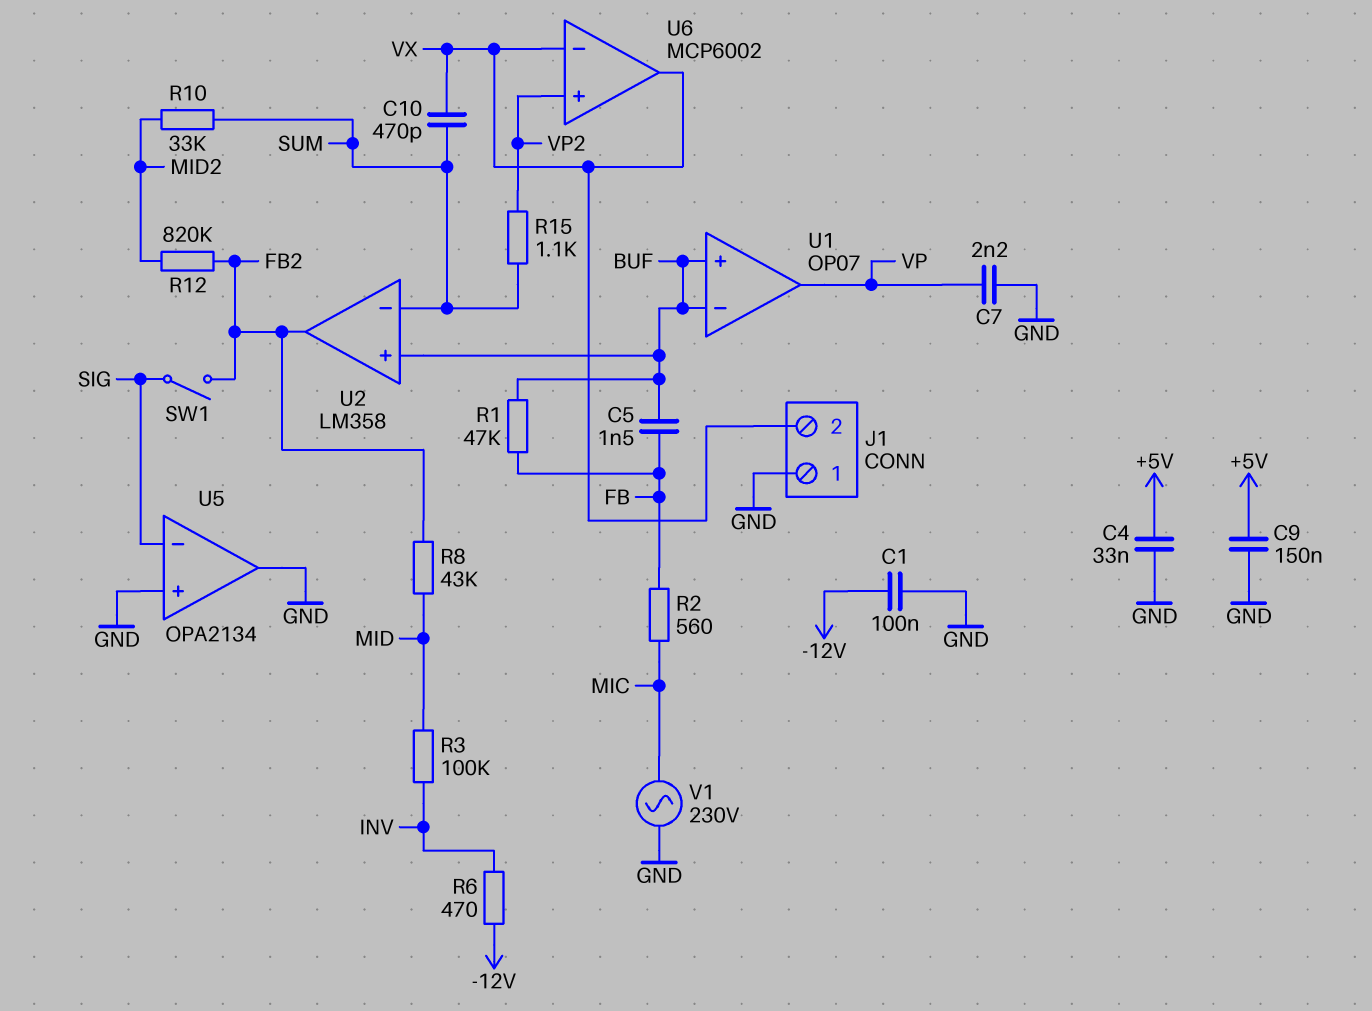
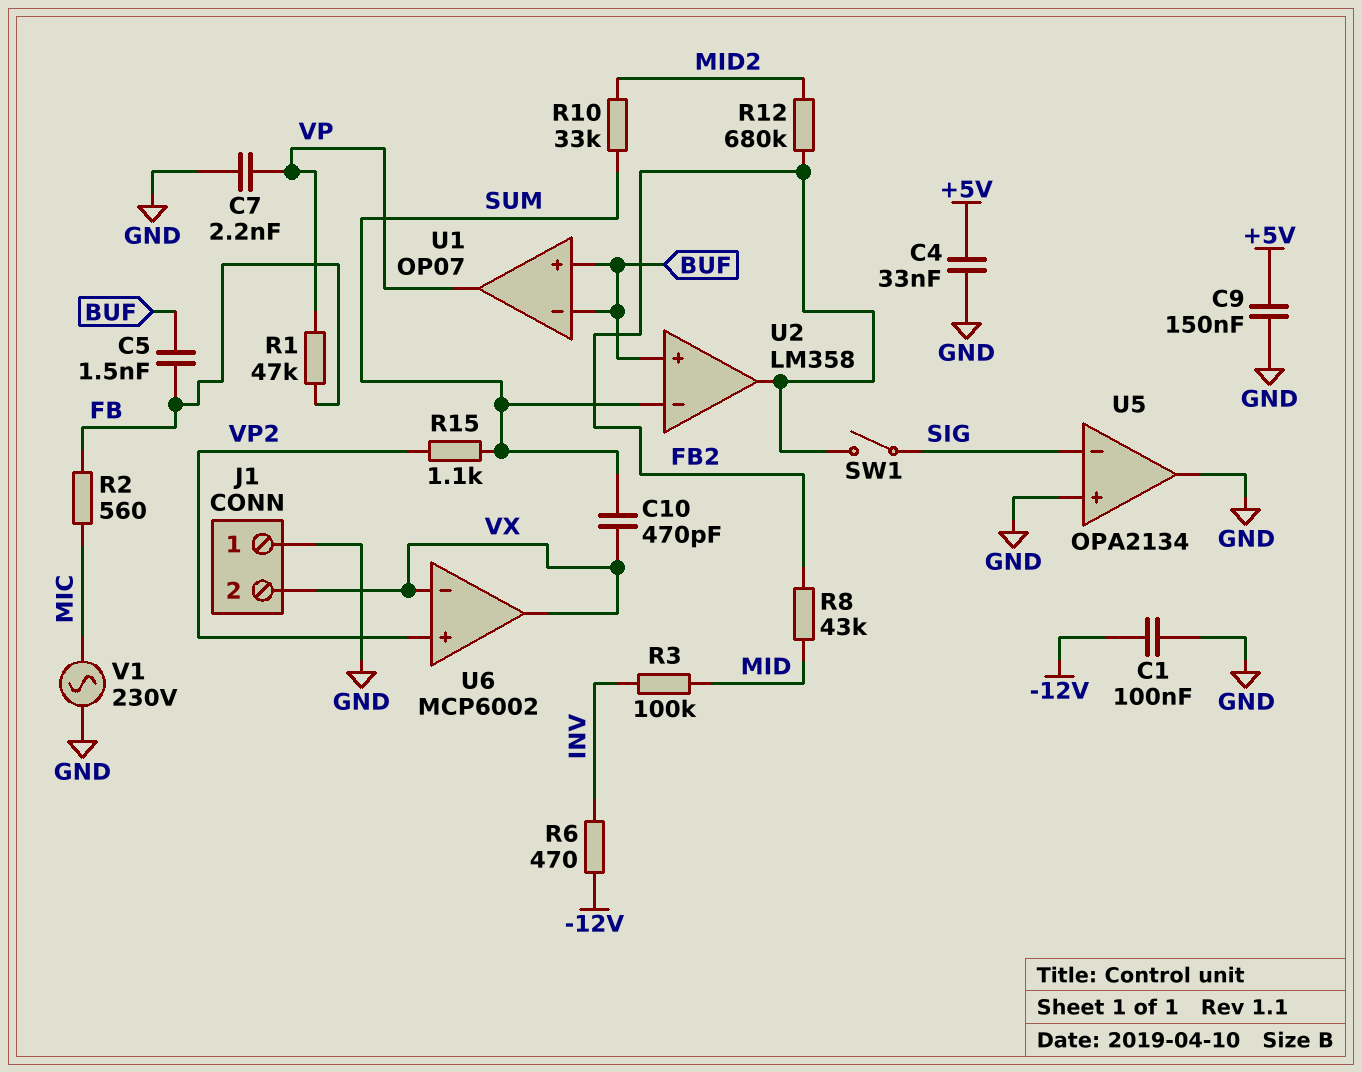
R1: 47k (BUF, FB) -> 47k (FB, VP)
R12: 820k (FB2, MID2) -> 680k (FB2, MID2)

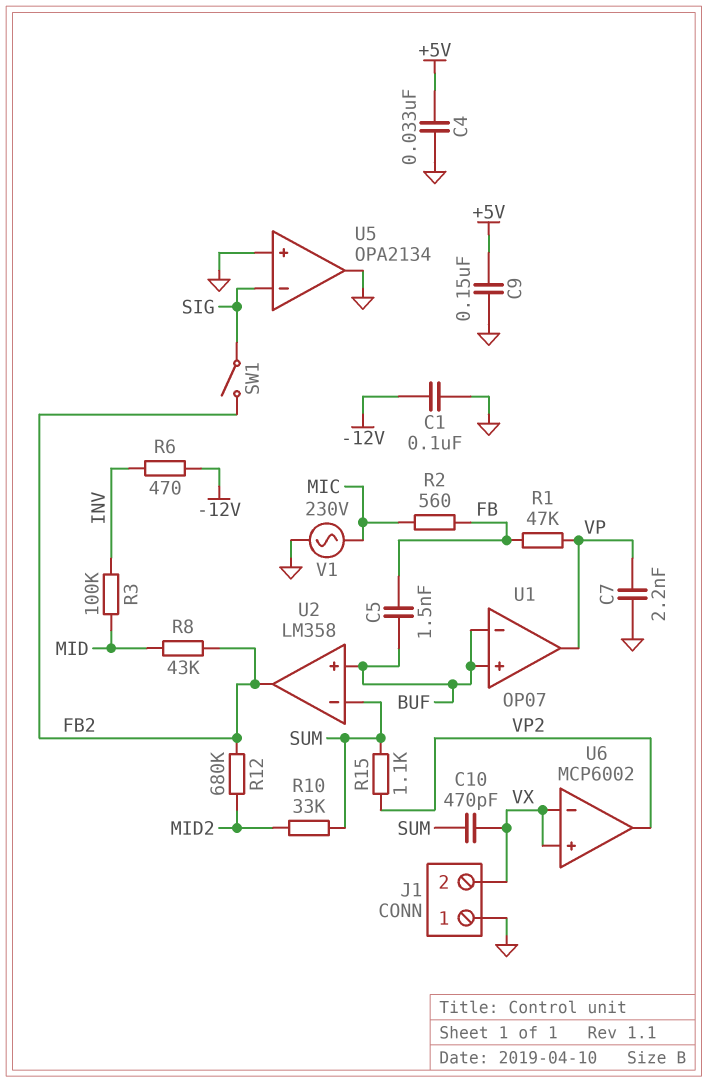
U6 pin in+: VP2 -> VX
U6 pin out: VX -> VP2

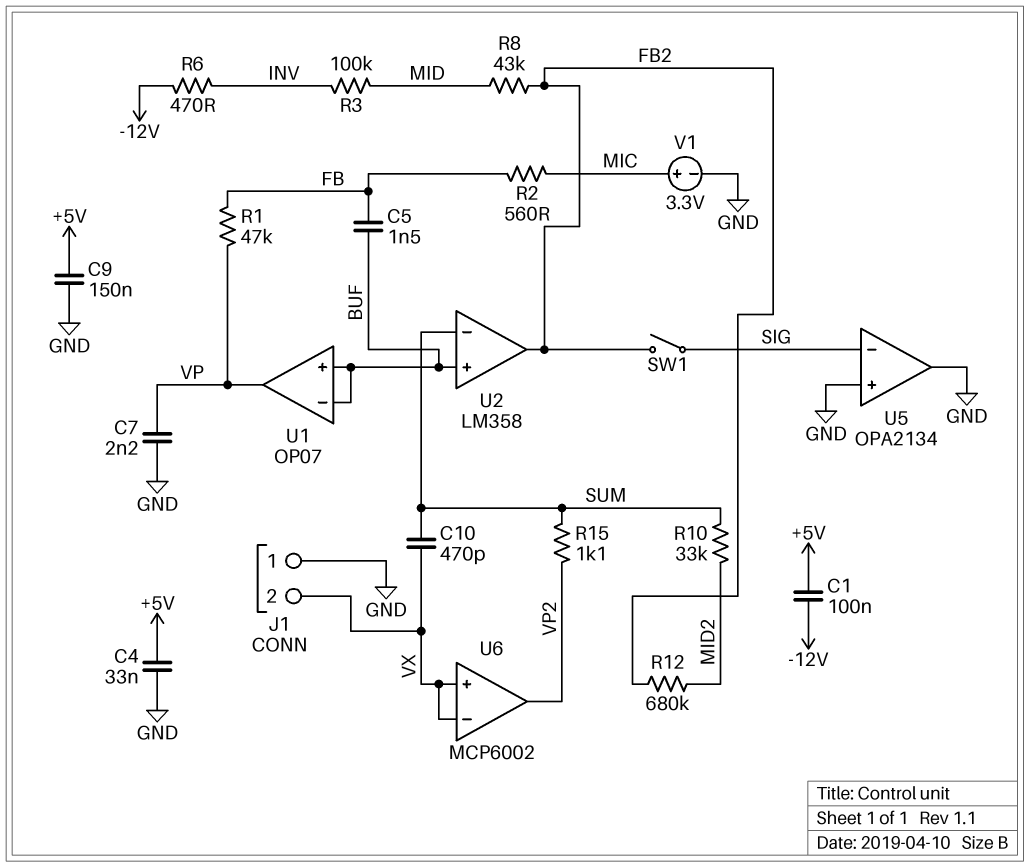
C1: 100nF (-12V, GND) -> 100nF (+5V, -12V)
V1: AC 230V (GND, MIC) -> 3.3V (plus MIC, minus GND)

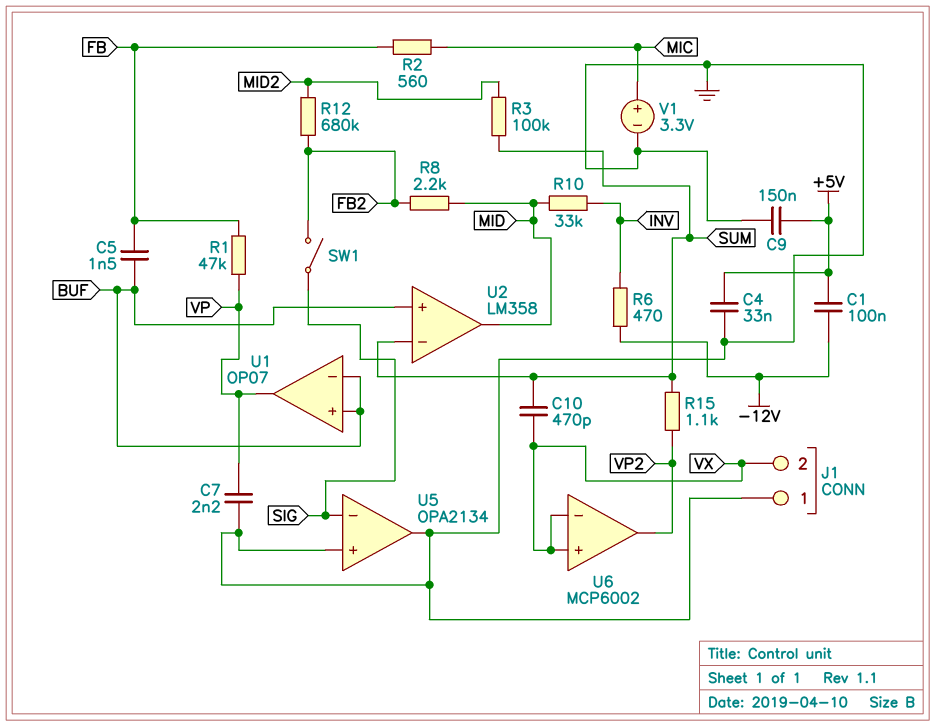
R3: 100k (INV, MID) -> 100k (MID2, SUM)
R8: 43k (FB2, MID) -> 2.2k (FB2, MID)
R10: 33k (MID2, SUM) -> 33k (INV, MID)
U2 pin out: FB2 -> MID

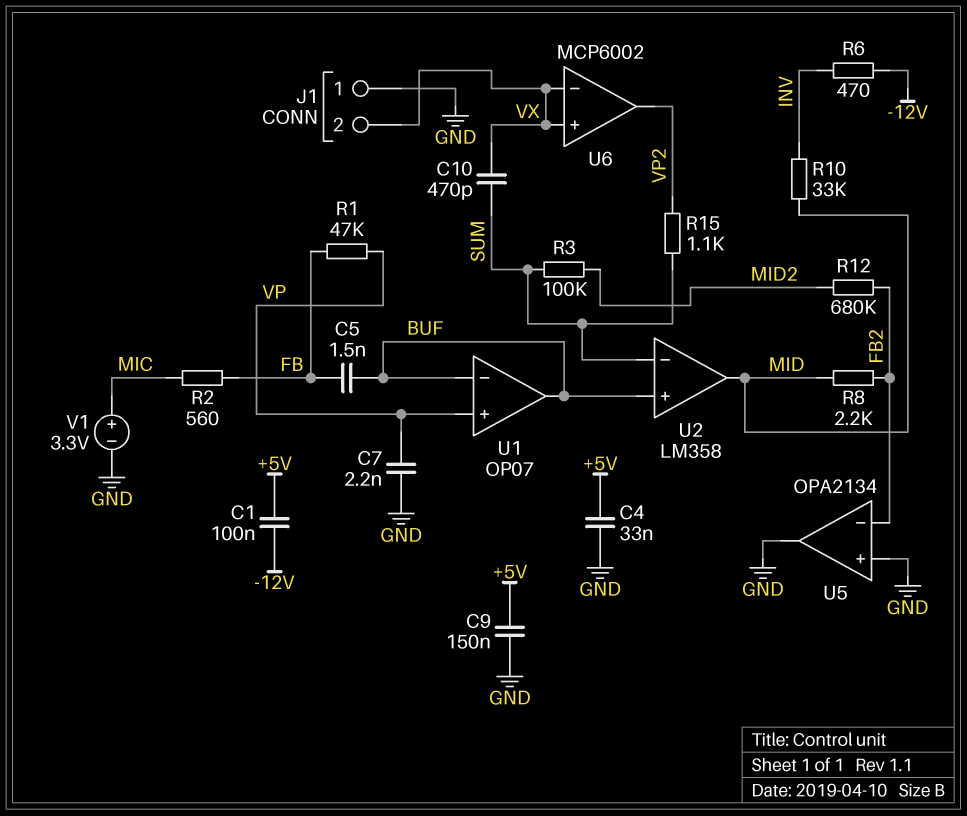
SW1: switch (FB2, SIG) -> none
U1 pin in+: BUF -> VP
U1 pin out: VP -> BUF
U5 pin in-: SIG -> FB2

